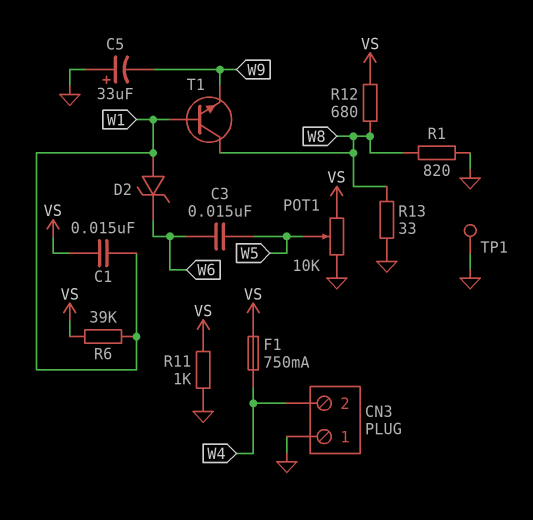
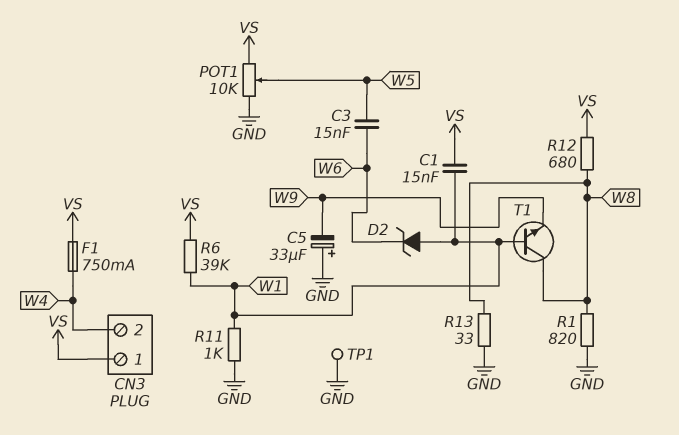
CN3 pin 1: GND -> VS
R11: 1k (GND, VS) -> 1k (GND, W1)

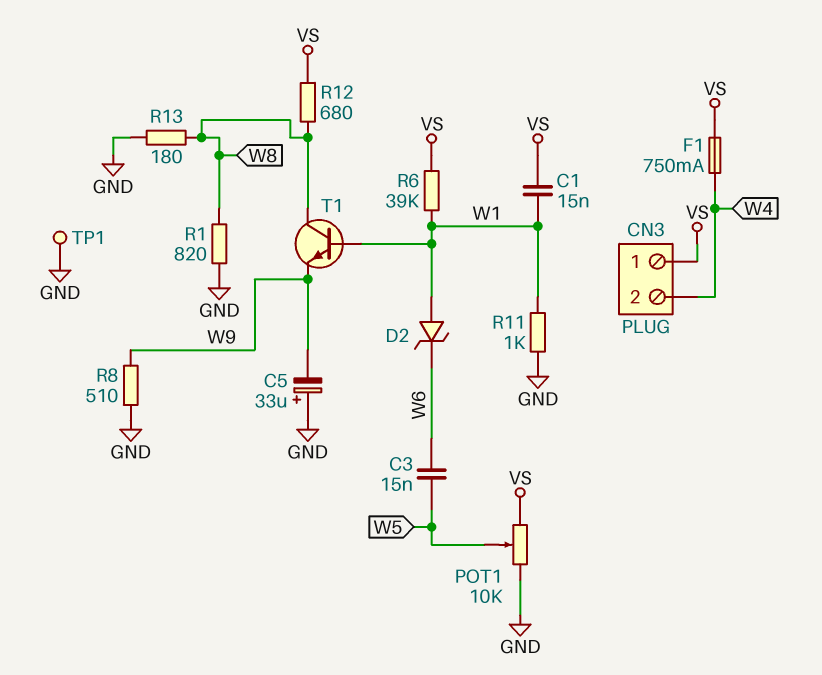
R8: none -> 510 (GND, W9)
R13: 33 (GND, W8) -> 180 (GND, W8)

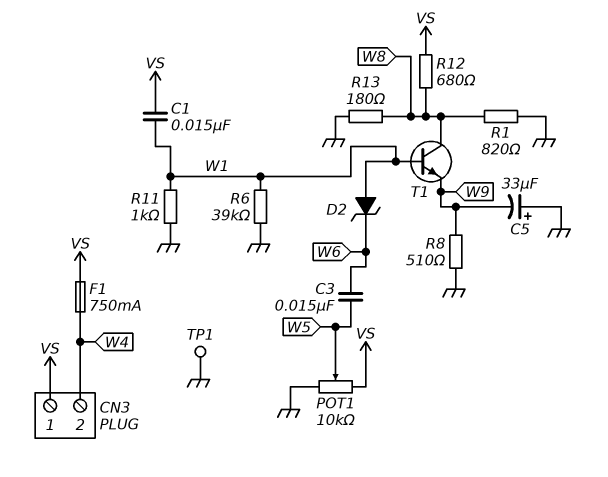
R6: 39k (VS, W1) -> 39k (GND, W1)

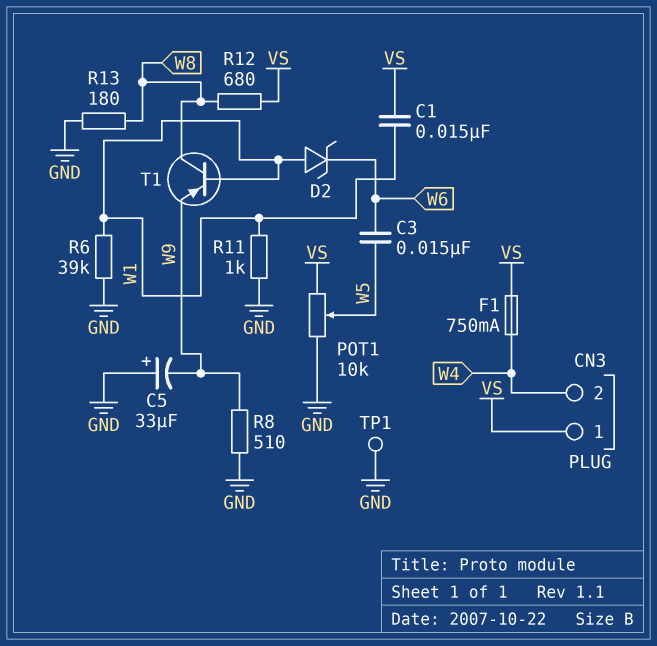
R1: 820 (GND, W8) -> none
T1: NPN (B W1, C W8, E W9) -> PNP (B W1, C W8, E W9)

